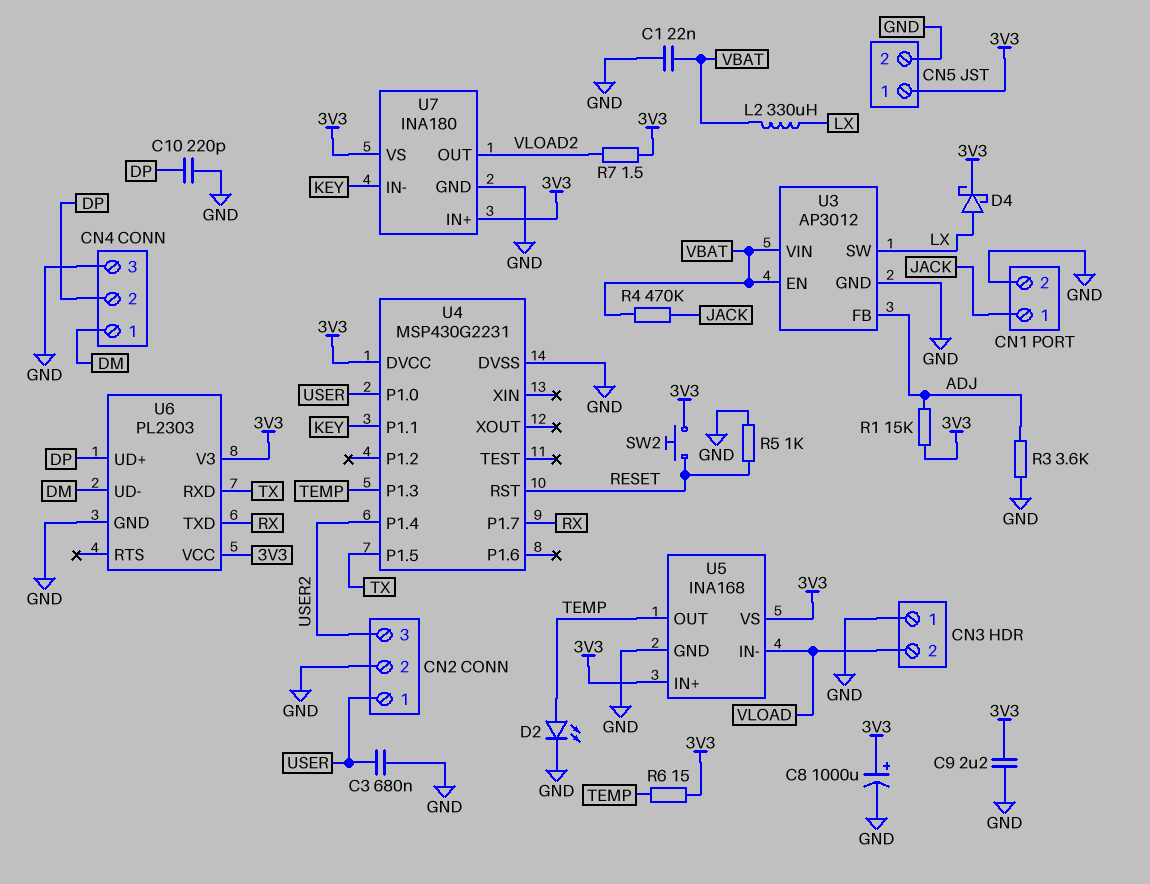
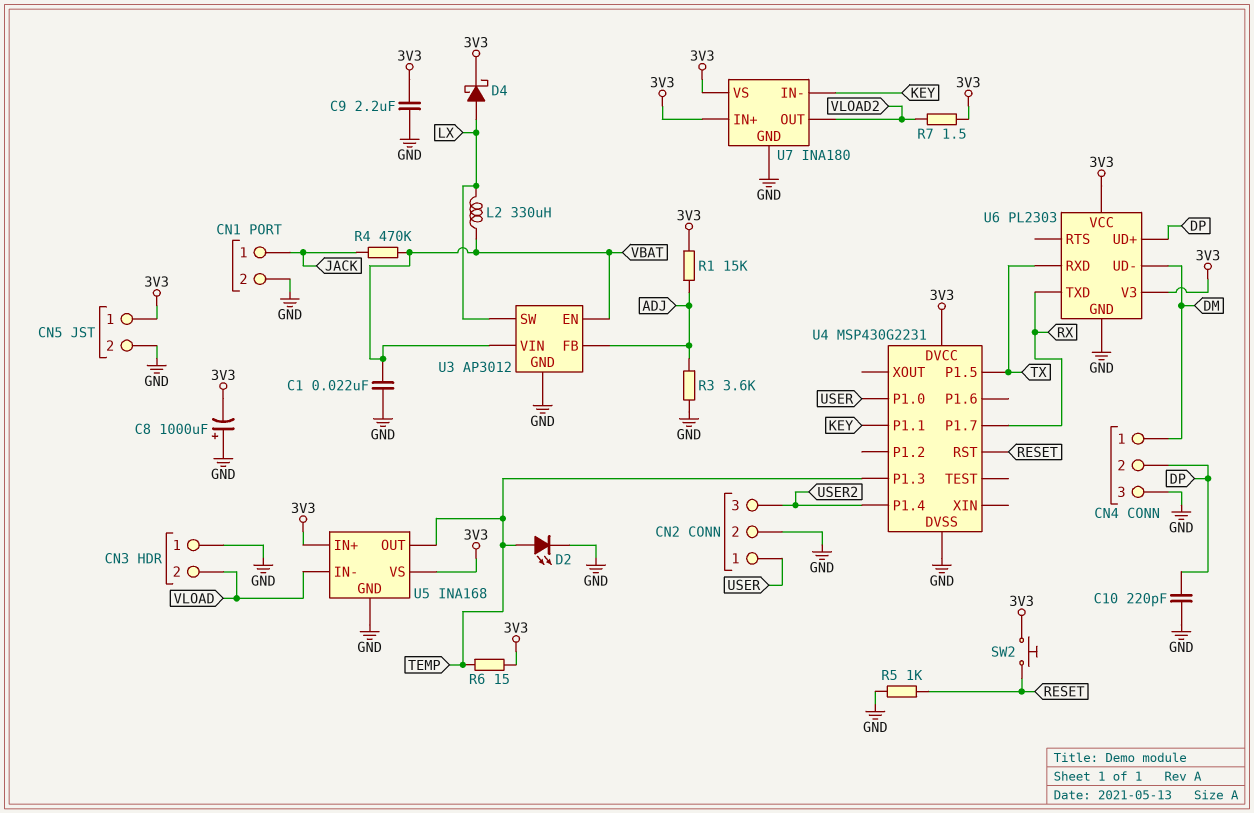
C3: 680nF (GND, USER) -> none
C8: 1000uF (plus 3V3, minus GND) -> 1000uF (plus GND, minus 3V3)

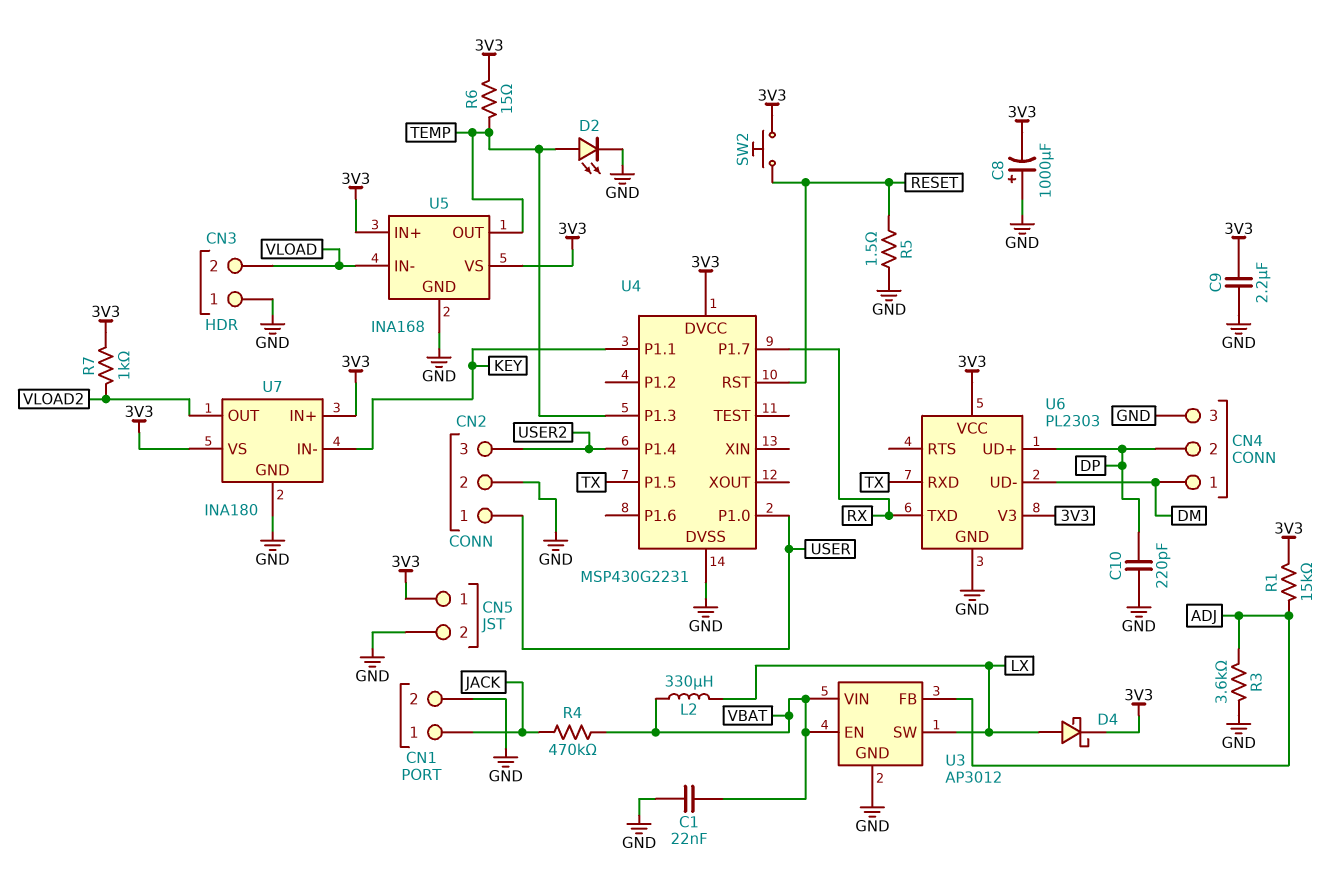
R5: 1k (GND, RESET) -> 1.5 (GND, RESET)
R7: 1.5 (3V3, VLOAD2) -> 1k (3V3, VLOAD2)

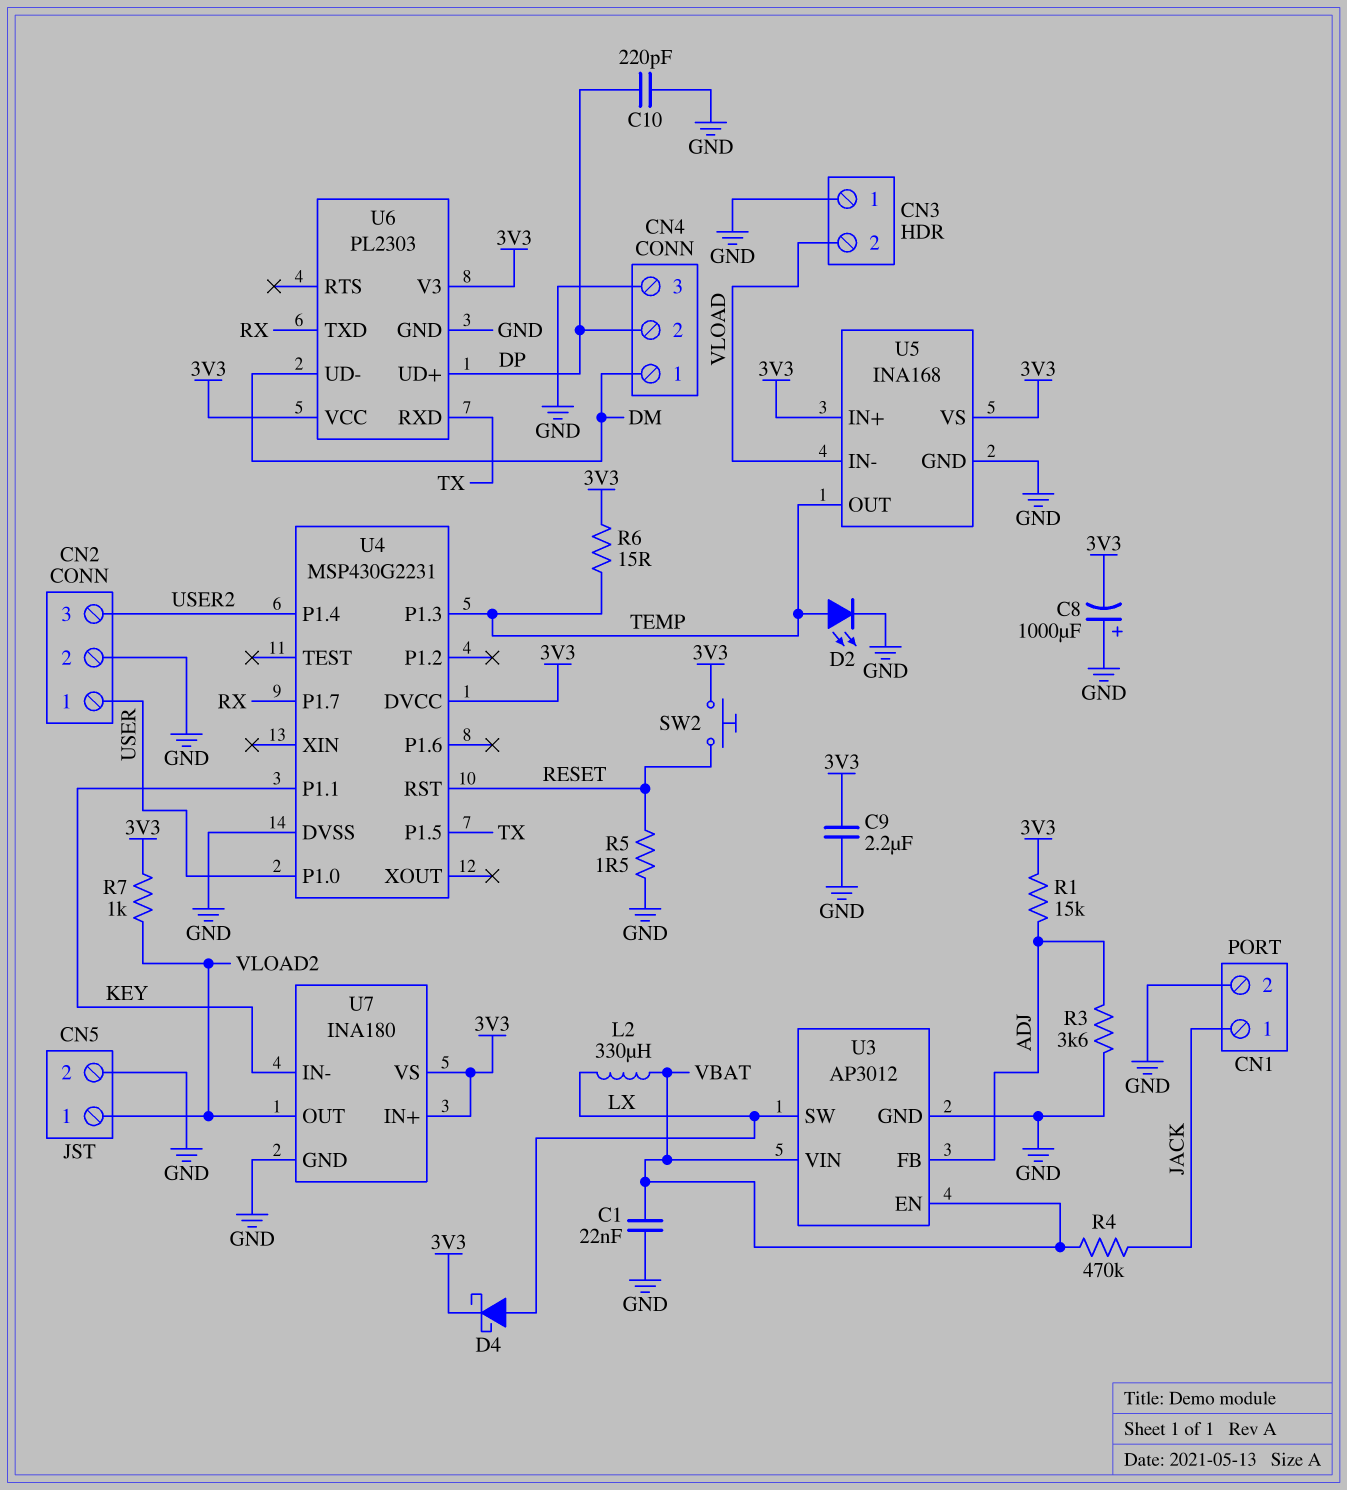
CN5 pin 1: 3V3 -> VLOAD2

